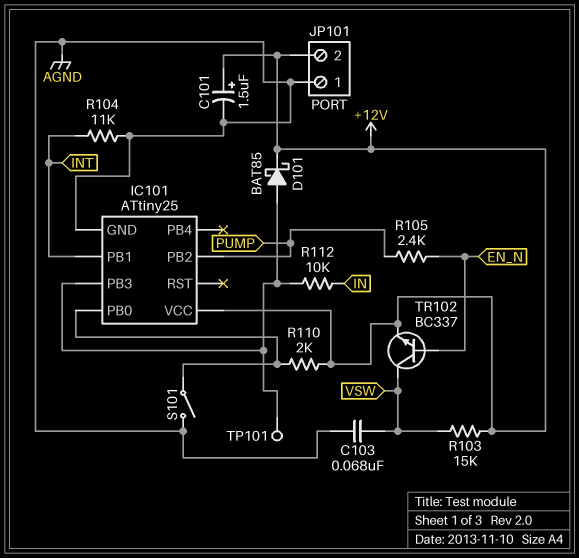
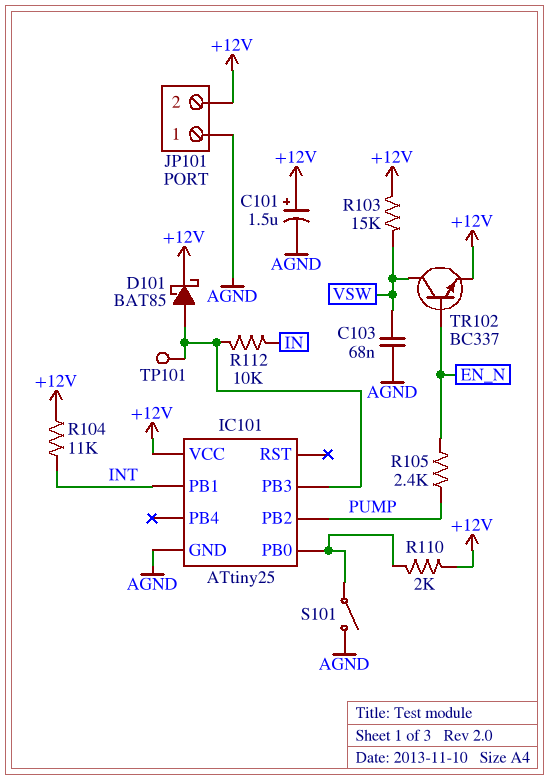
R104: 11k (AGND, INT) -> 11k (+12V, INT)

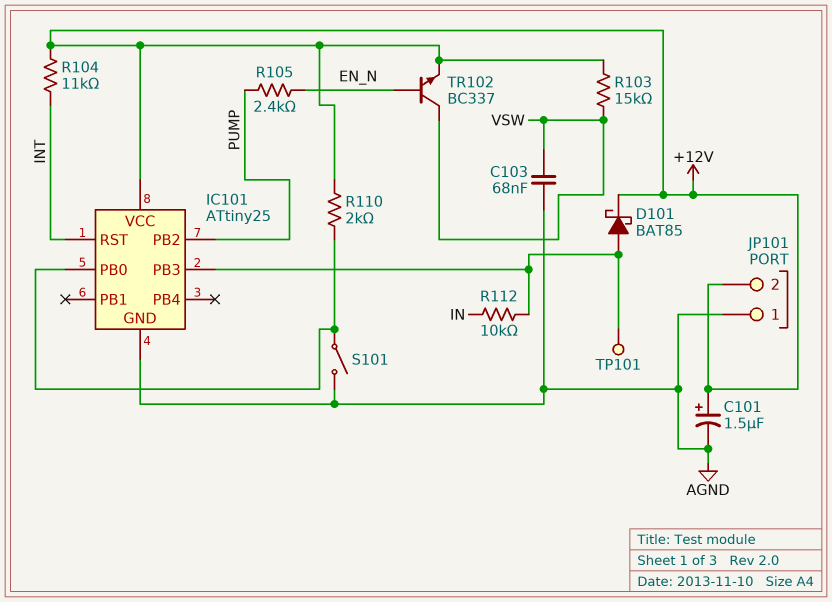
IC101 pin PB1: INT -> none
IC101 pin RST: none -> INT

